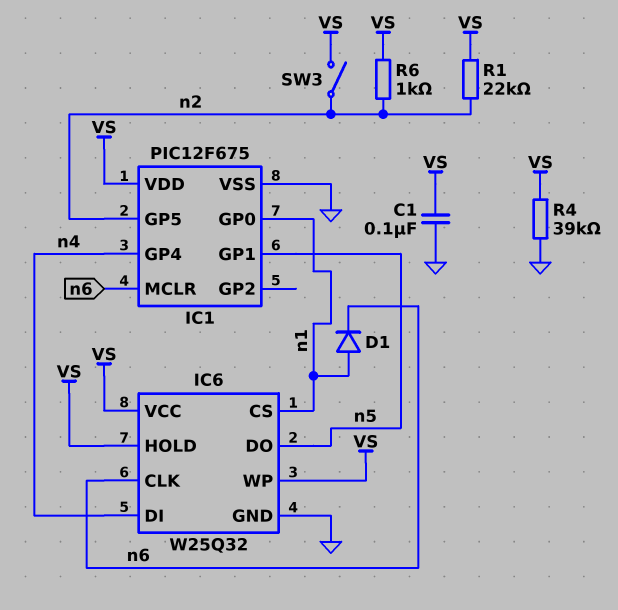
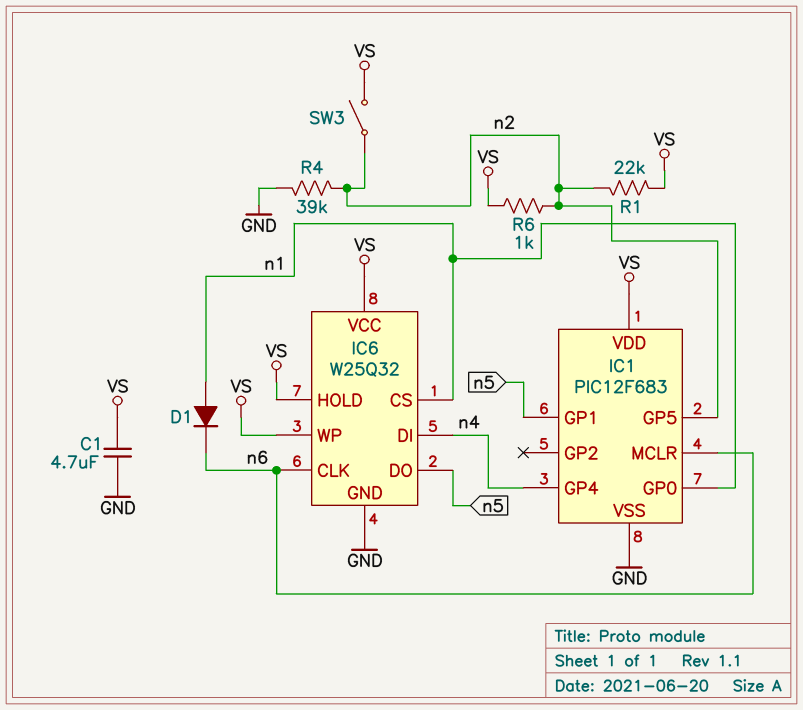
C1: 100nF (GND, VS) -> 4.7uF (GND, VS)
IC1: PIC12F675 -> PIC12F683
R4: 39k (GND, VS) -> 39k (GND, n2)

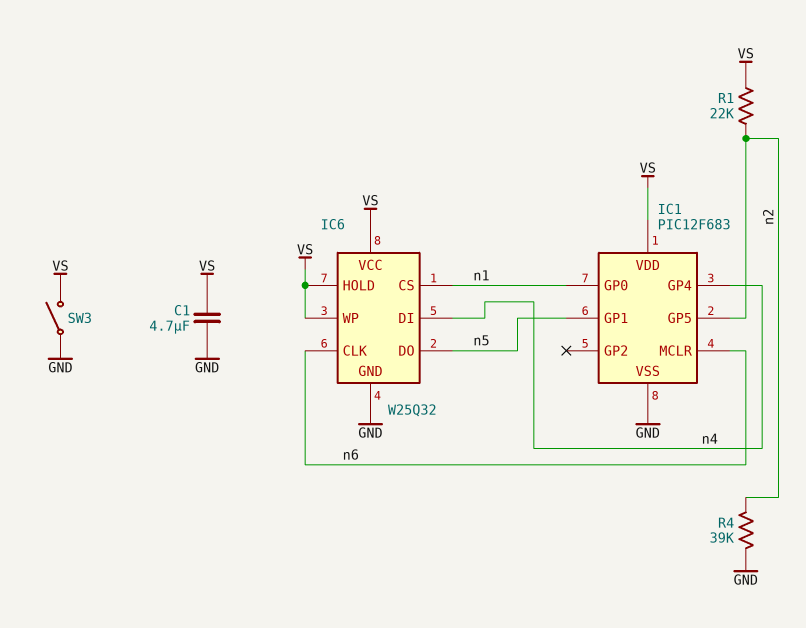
D1: diode (A n1, K n6) -> none
R6: 1k (VS, n2) -> none
SW3: switch (VS, n2) -> switch (GND, VS)

